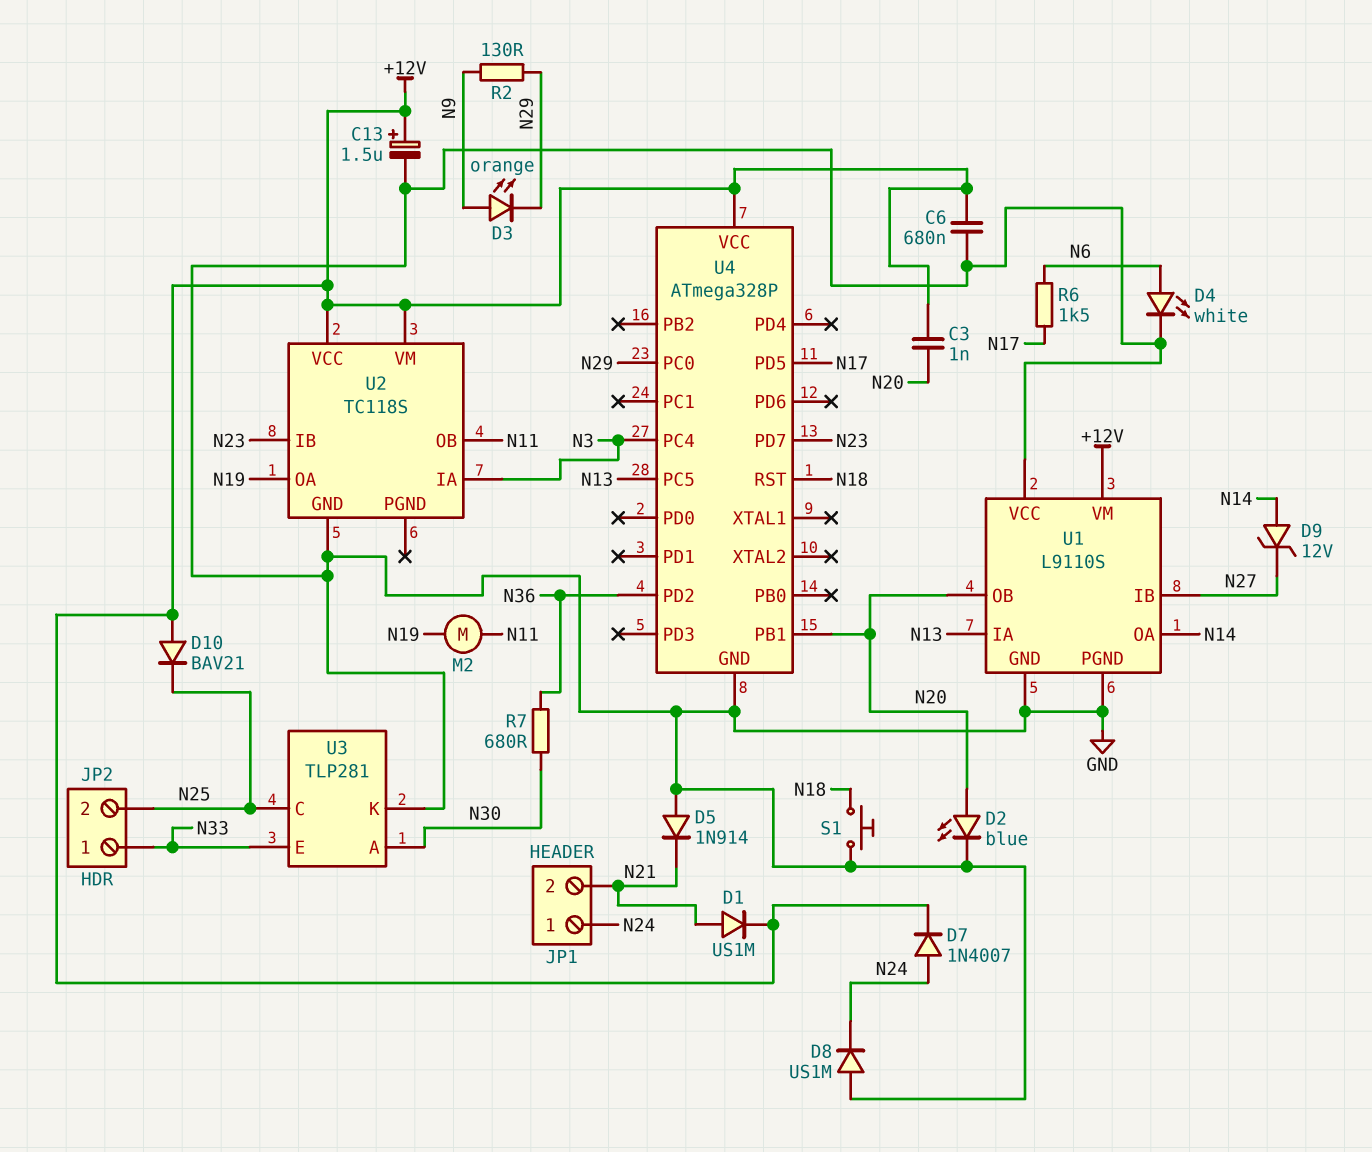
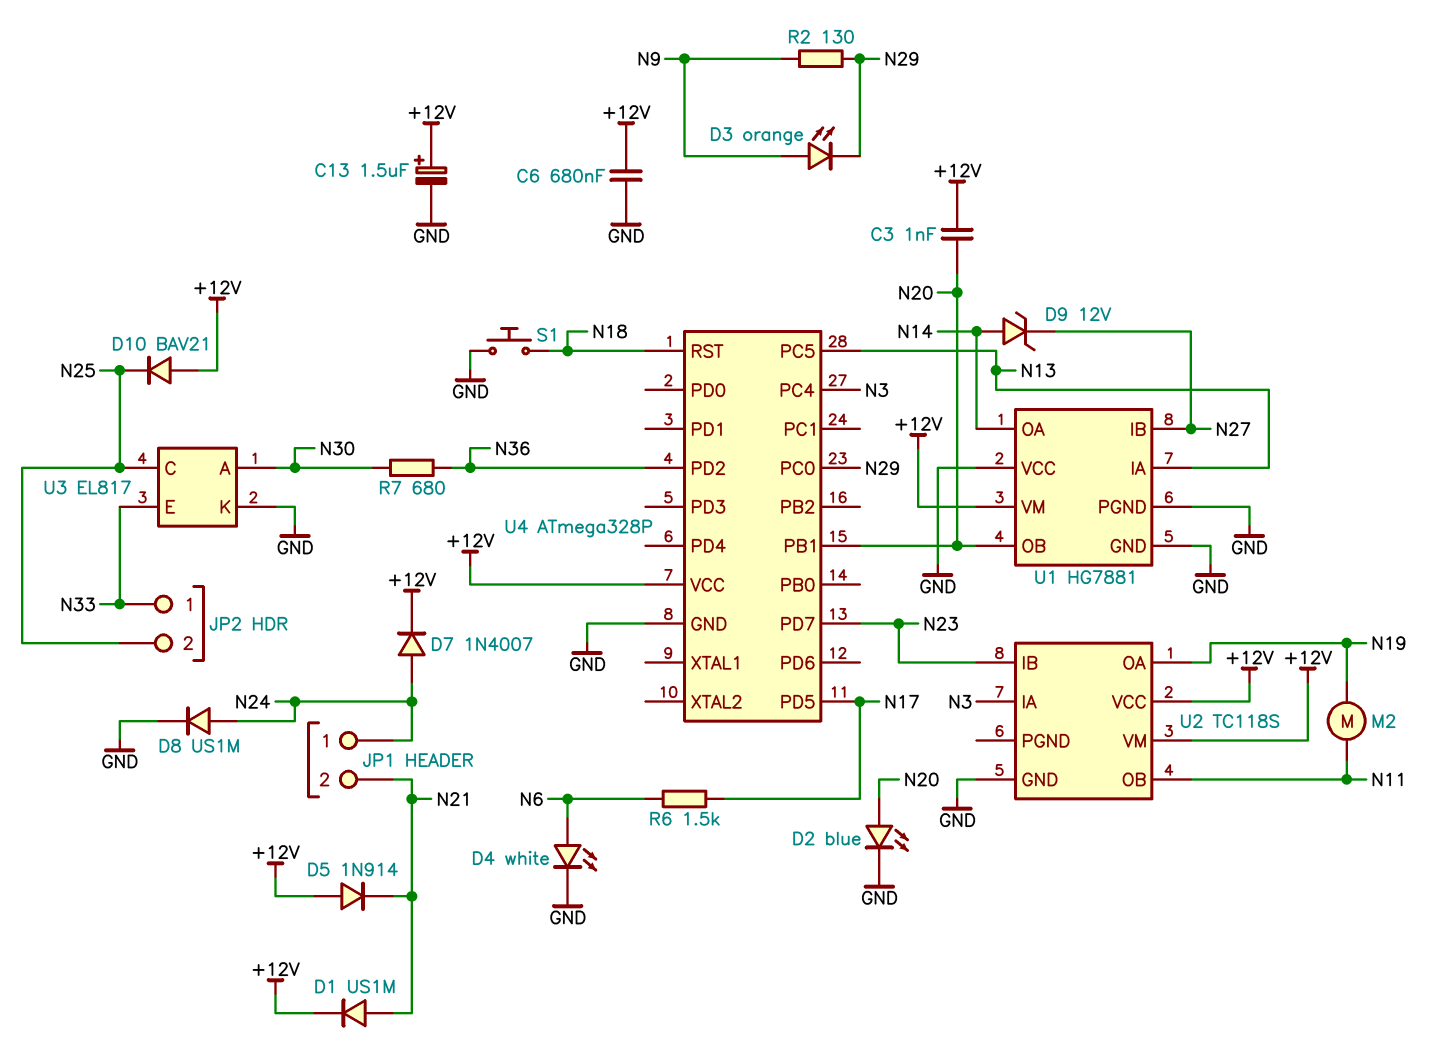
D5: diode 1N914 (A GND, K N21) -> diode 1N914 (A +12V, K N21)
D8: diode US1M (A GND, K N24) -> diode US1M (A N24, K GND)
U1: L9110S -> HG7881
U3: TLP281 -> EL817

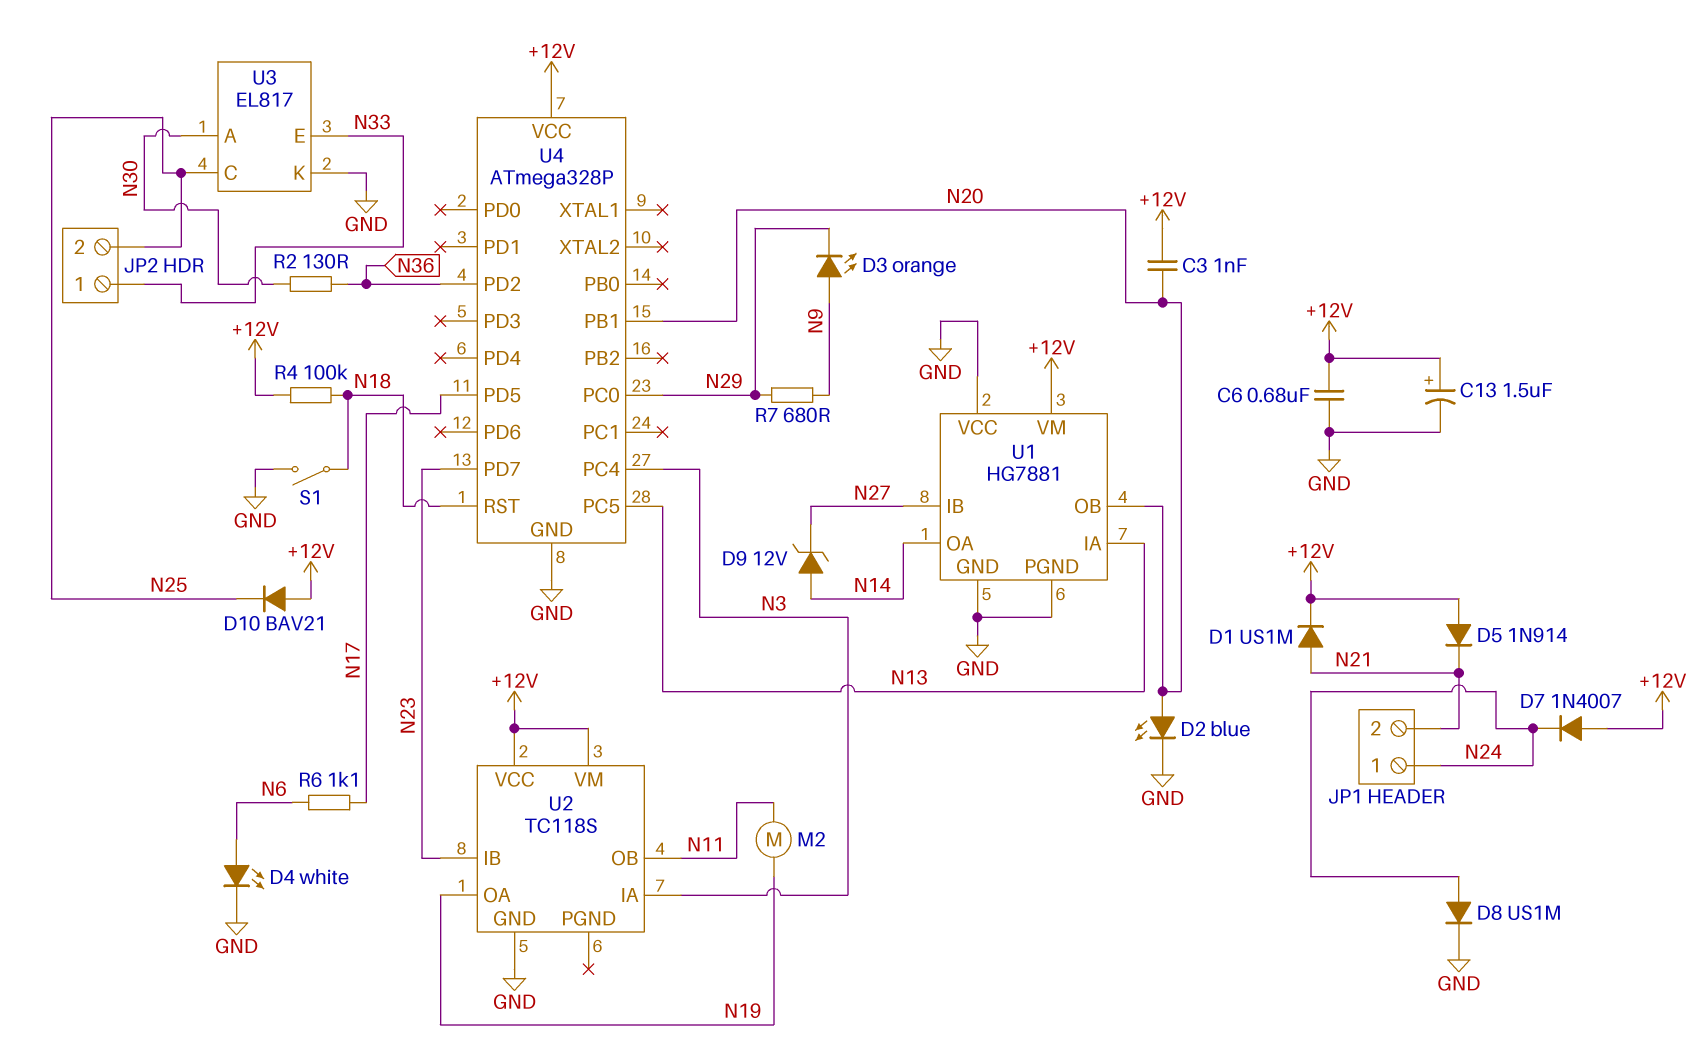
D7: diode 1N4007 (A N24, K +12V) -> diode 1N4007 (A +12V, K N24)
R2: 130 (N9, N29) -> 130 (N30, N36)
R4: none -> 100k (+12V, N18)
R6: 1.5k (N6, N17) -> 1.1k (N6, N17)
R7: 680 (N30, N36) -> 680 (N9, N29)
S1: button (GND, N18) -> switch (GND, N18)

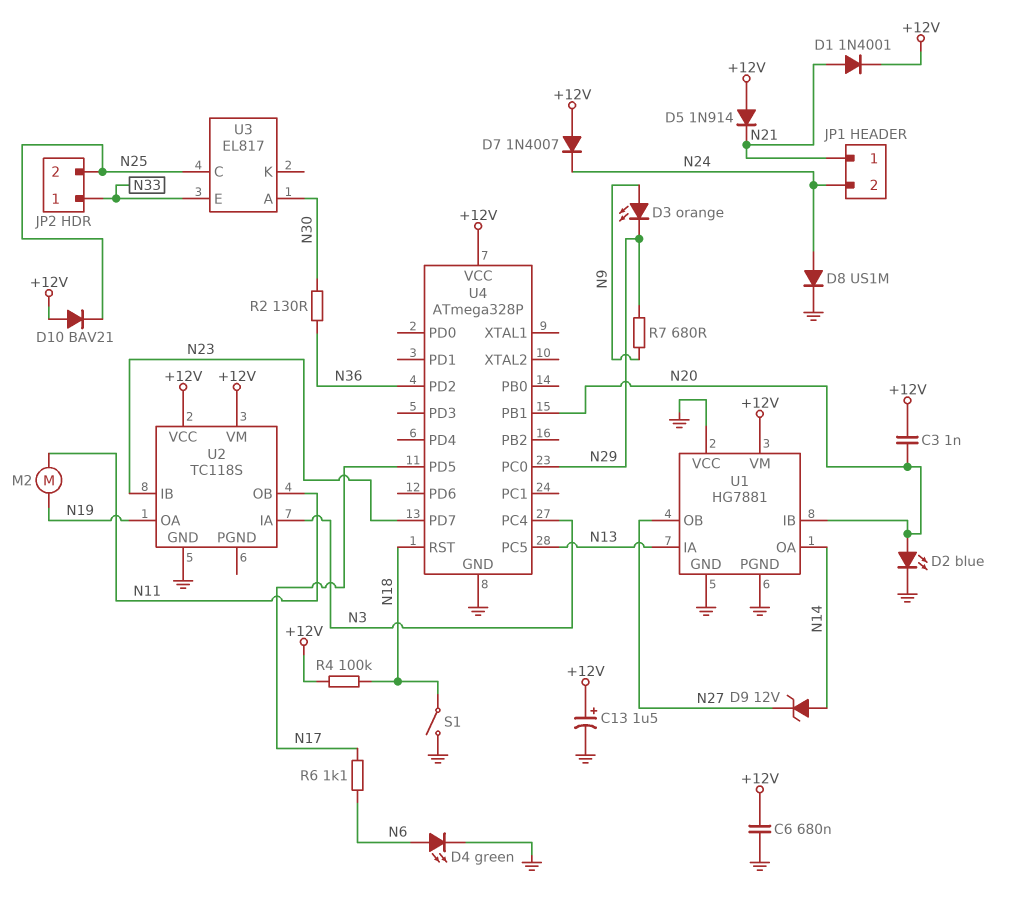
D1: diode US1M (A N21, K +12V) -> diode 1N4001 (A N21, K +12V)
D4: LED white (A N6, K GND) -> LED green (A N6, K GND)
JP1 pin 1: N24 -> N21
JP1 pin 2: N21 -> N24
U1 pin IB: N27 -> N20
U1 pin OB: N20 -> N27
U3 pin K: GND -> none

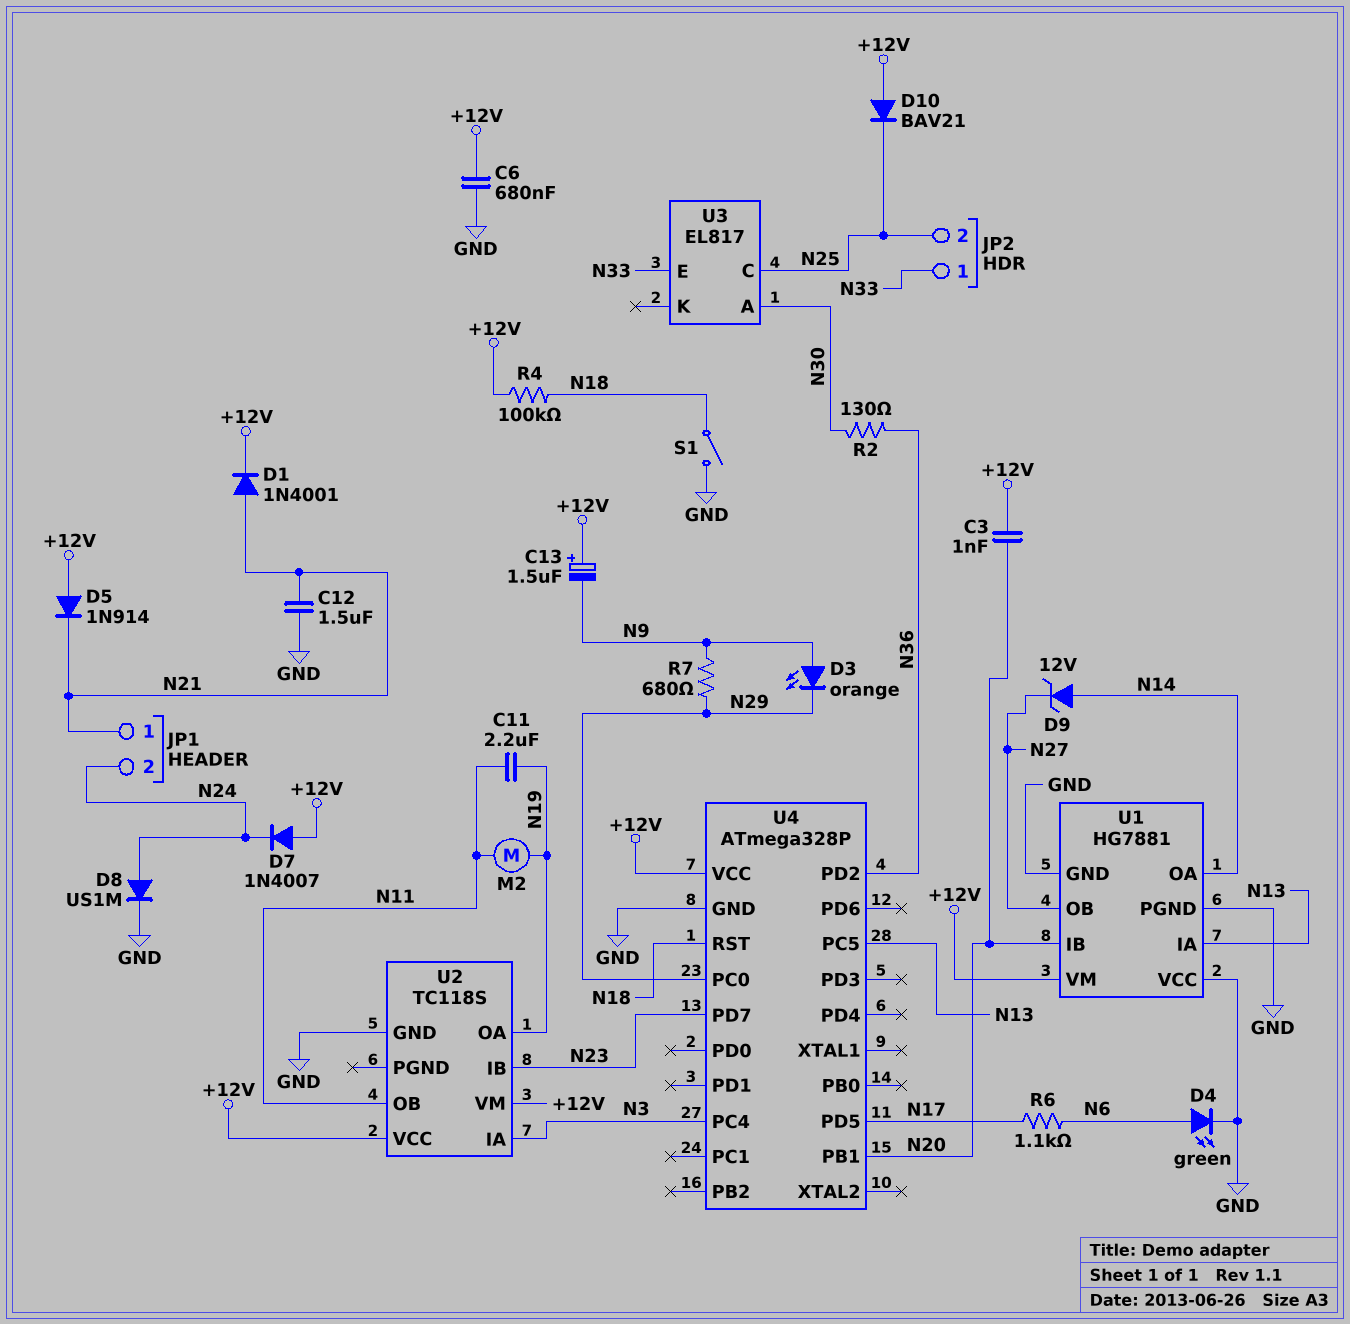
C11: none -> 2.2uF (N11, N19)
C12: none -> 1.5uF (GND, N21)
C13: 1.5uF (plus +12V, minus GND) -> 1.5uF (plus +12V, minus N9)
D2: LED blue (A N20, K GND) -> none

